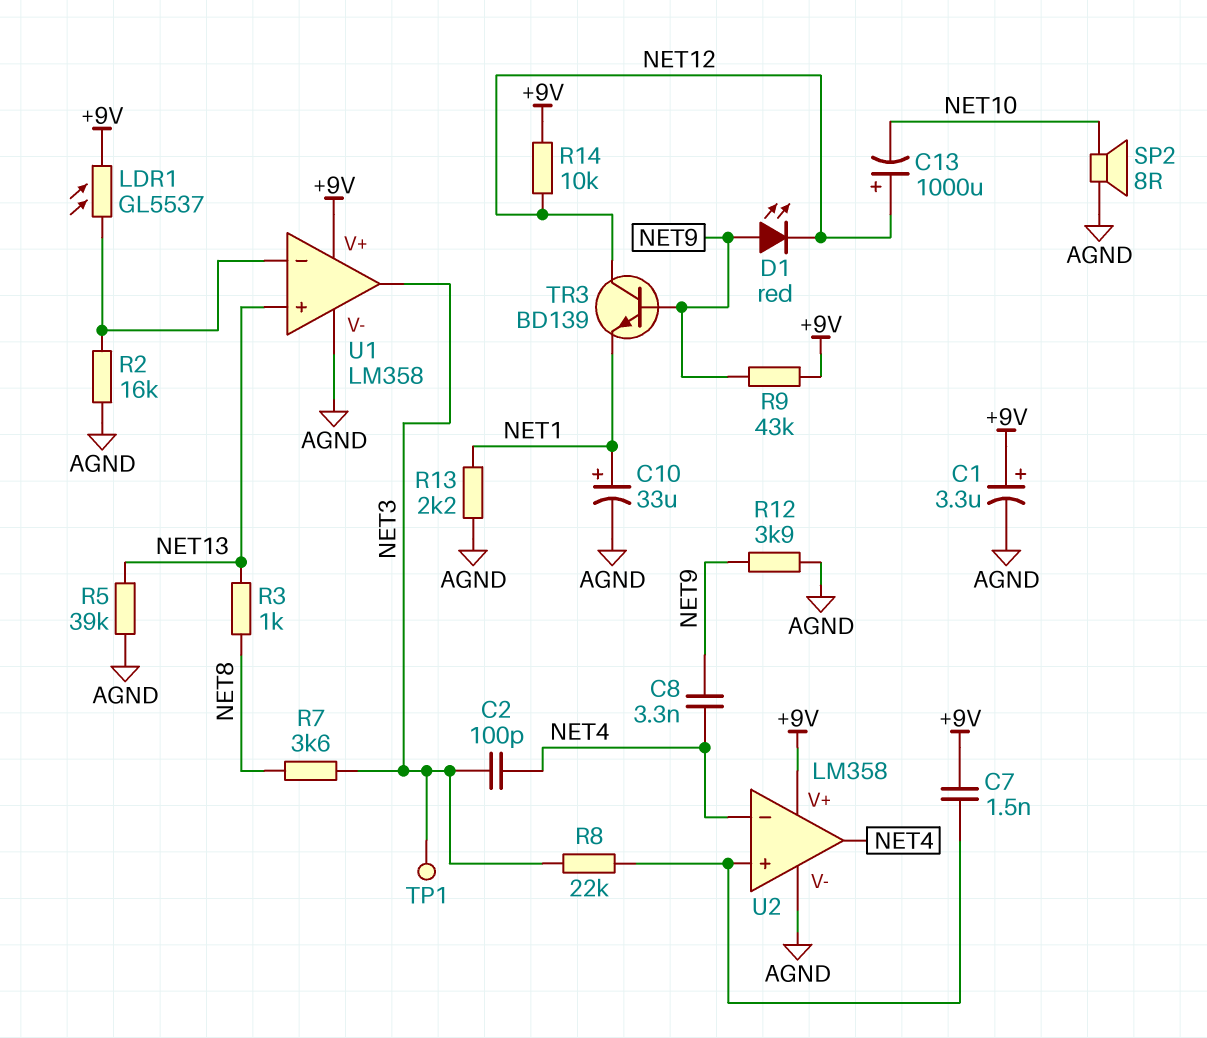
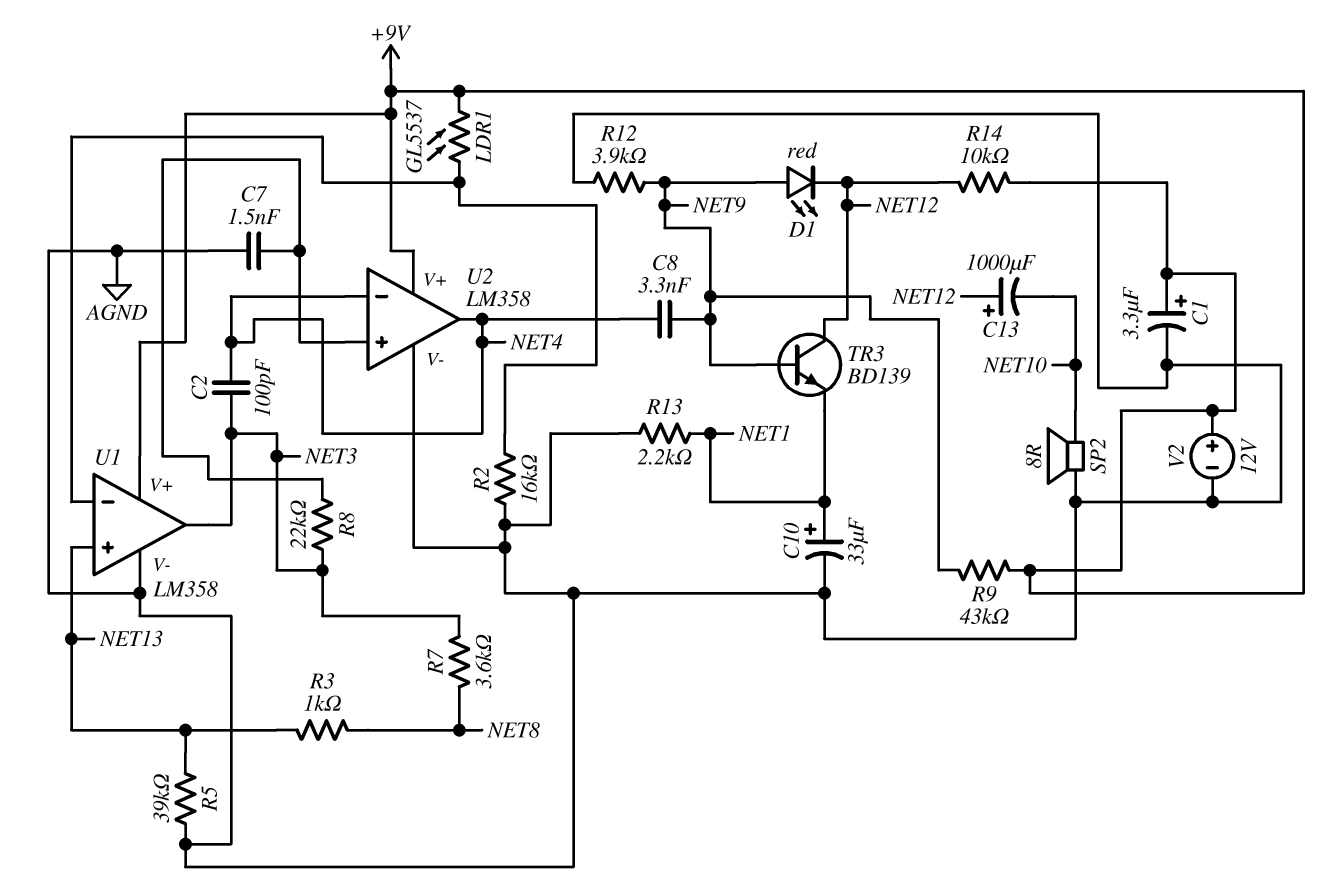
C7: 1.5nF (+9V, U2/in+) -> 1.5nF (AGND, U2/in+)
TP1: test point (NET3) -> none
V2: none -> 12V (plus +9V, minus AGND)

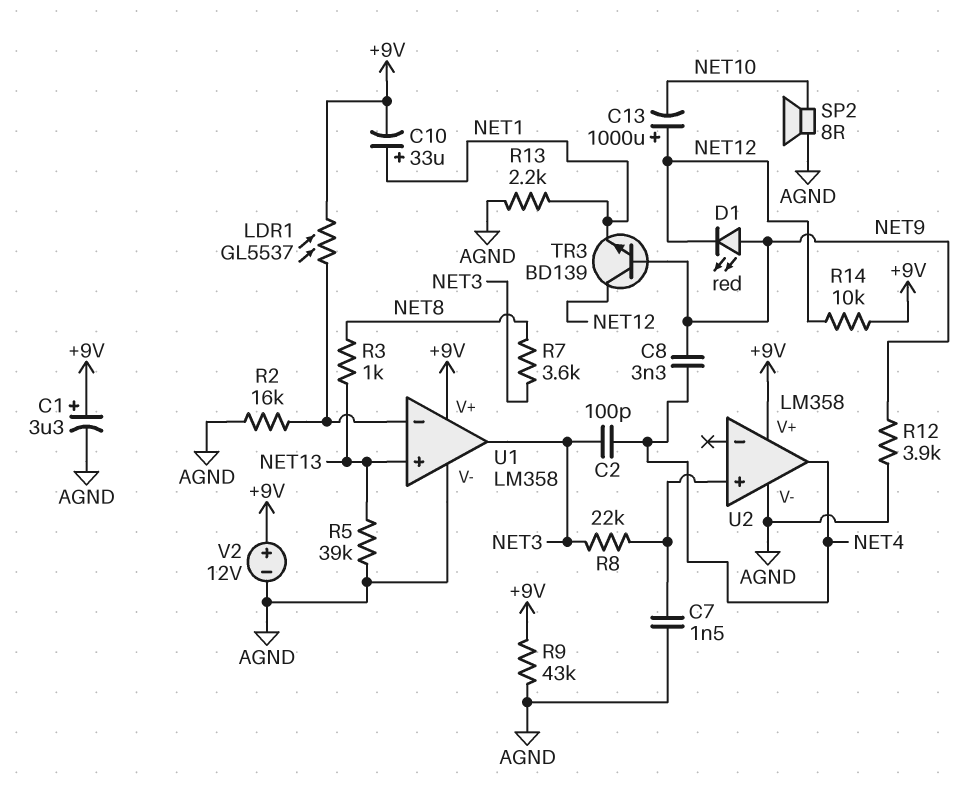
C10: 33uF (plus NET1, minus AGND) -> 33uF (plus NET1, minus +9V)
R9: 43k (+9V, NET9) -> 43k (+9V, AGND)
U2 pin in-: NET4 -> none

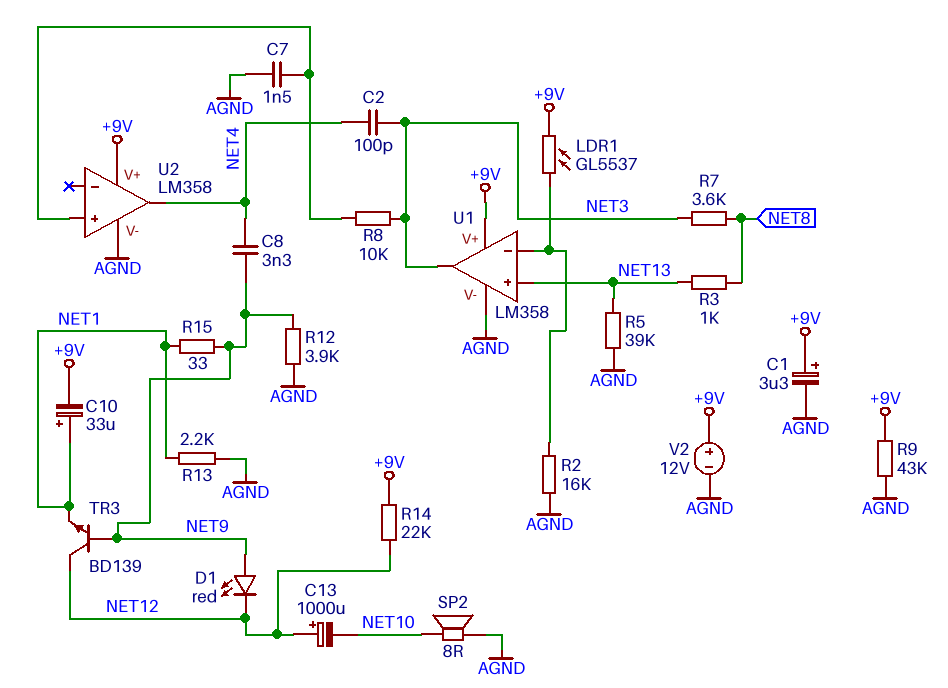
R8: 22k (NET3, U2/in+) -> 10k (NET3, U2/in+)
R14: 10k (+9V, NET12) -> 22k (+9V, NET12)
R15: none -> 33 (NET1, NET9)

